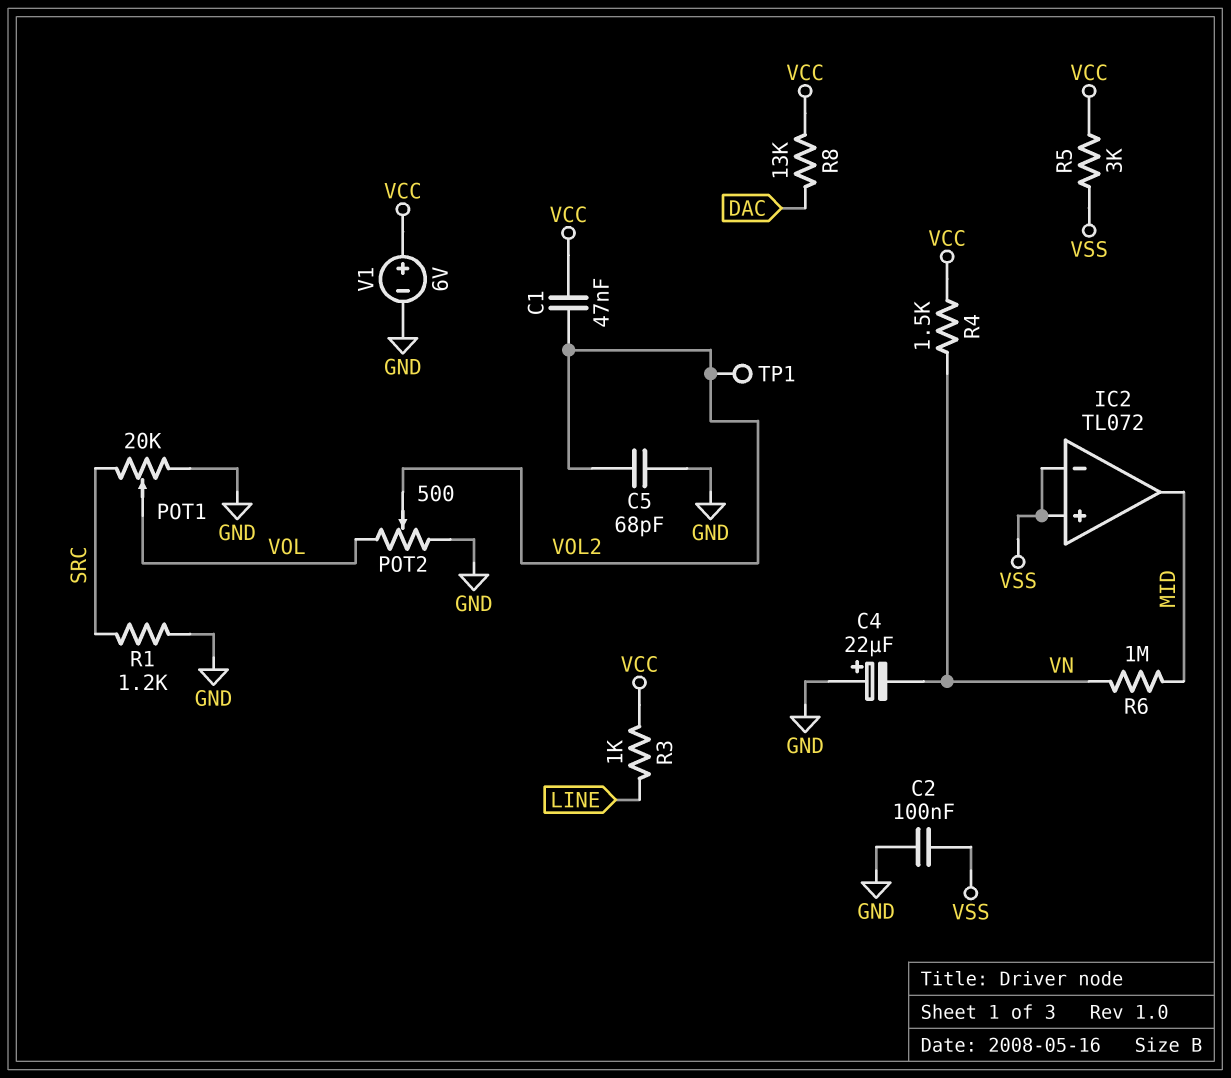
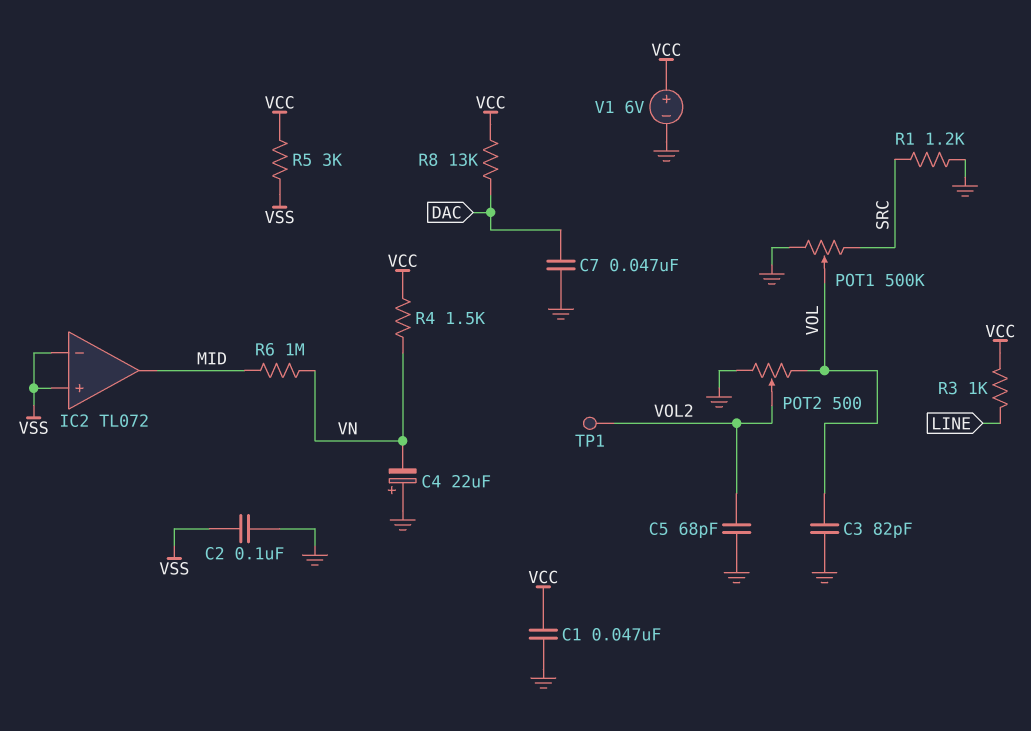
C1: 47nF (VCC, VOL2) -> 47nF (GND, VCC)
C3: none -> 82pF (GND, VOL)
C7: none -> 47nF (DAC, GND)
POT1: 20k (GND, SRC, wiper VOL) -> 500k (GND, SRC, wiper VOL)

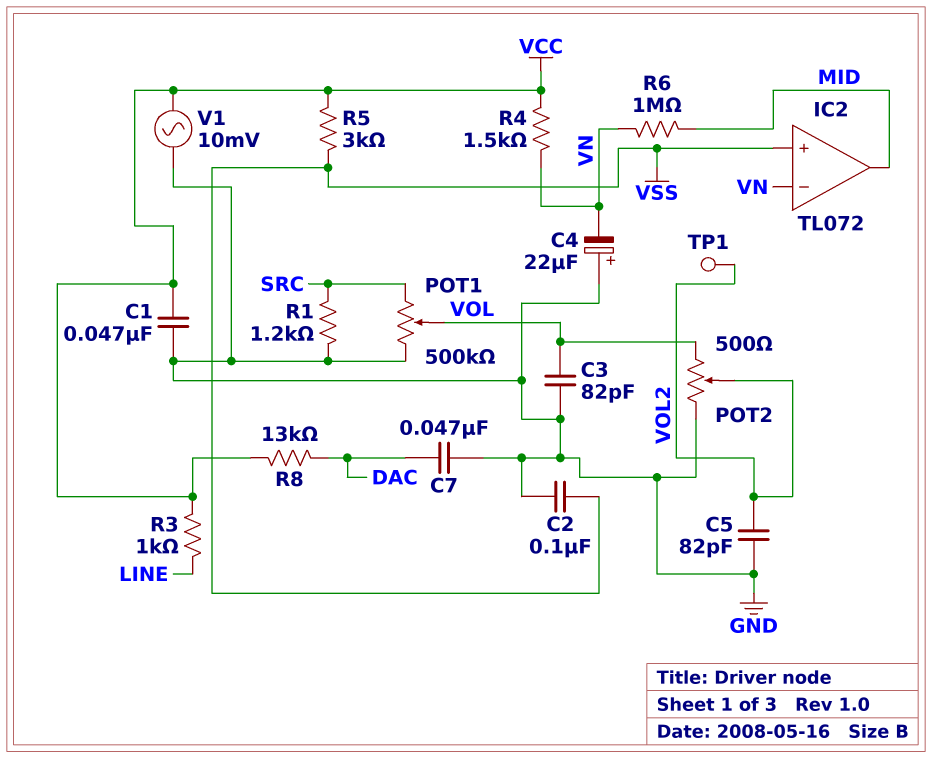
C5: 68pF (GND, VOL2) -> 82pF (GND, VOL2)
IC2 pin in-: VSS -> VN
V1: 6V (plus VCC, minus GND) -> AC 10mV (GND, VCC)

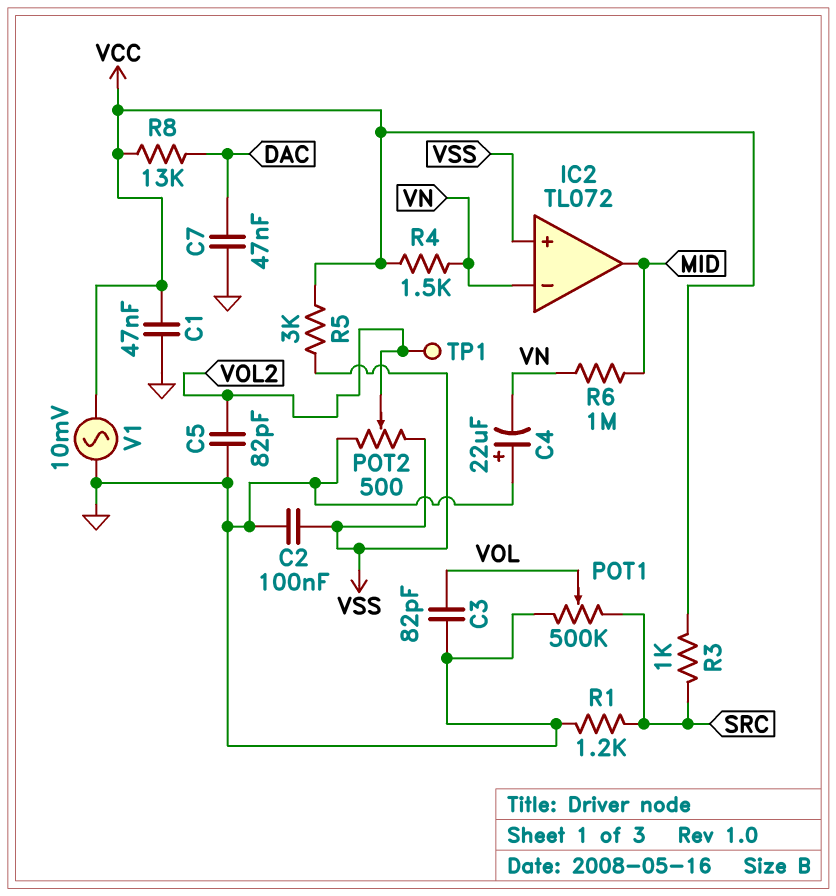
POT2: 500 (GND, VOL, wiper VOL2) -> 500 (GND, VSS, wiper VOL2)
R3: 1k (LINE, VCC) -> 1k (SRC, VCC)

